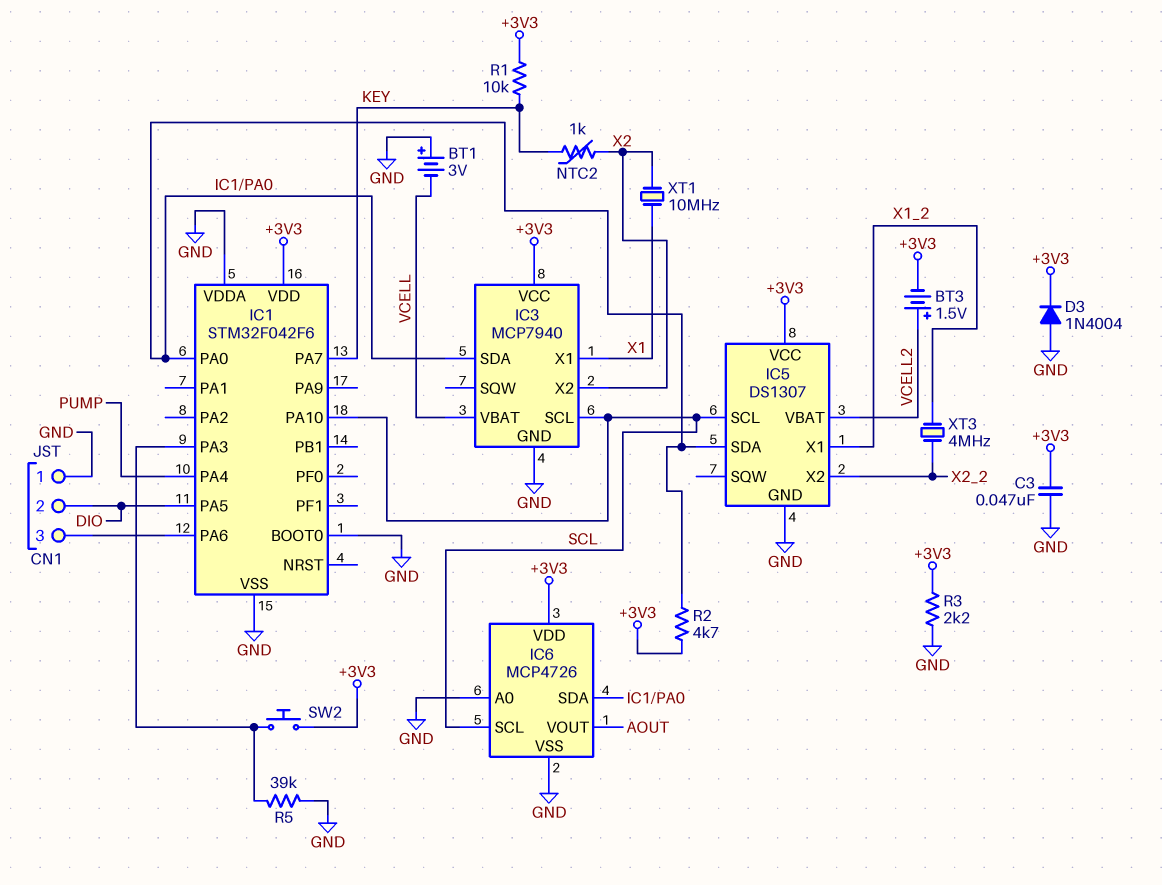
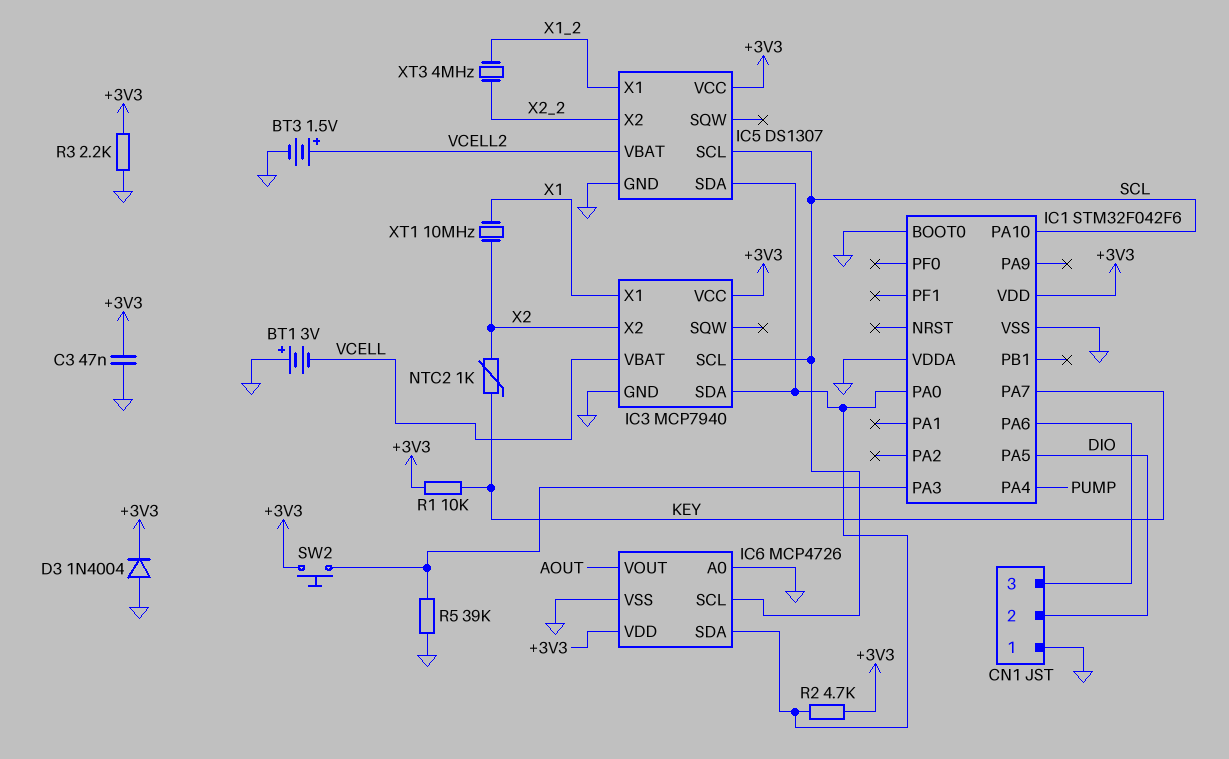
BT3: 1.5V (plus VCELL2, minus +3V3) -> 1.5V (plus VCELL2, minus GND)

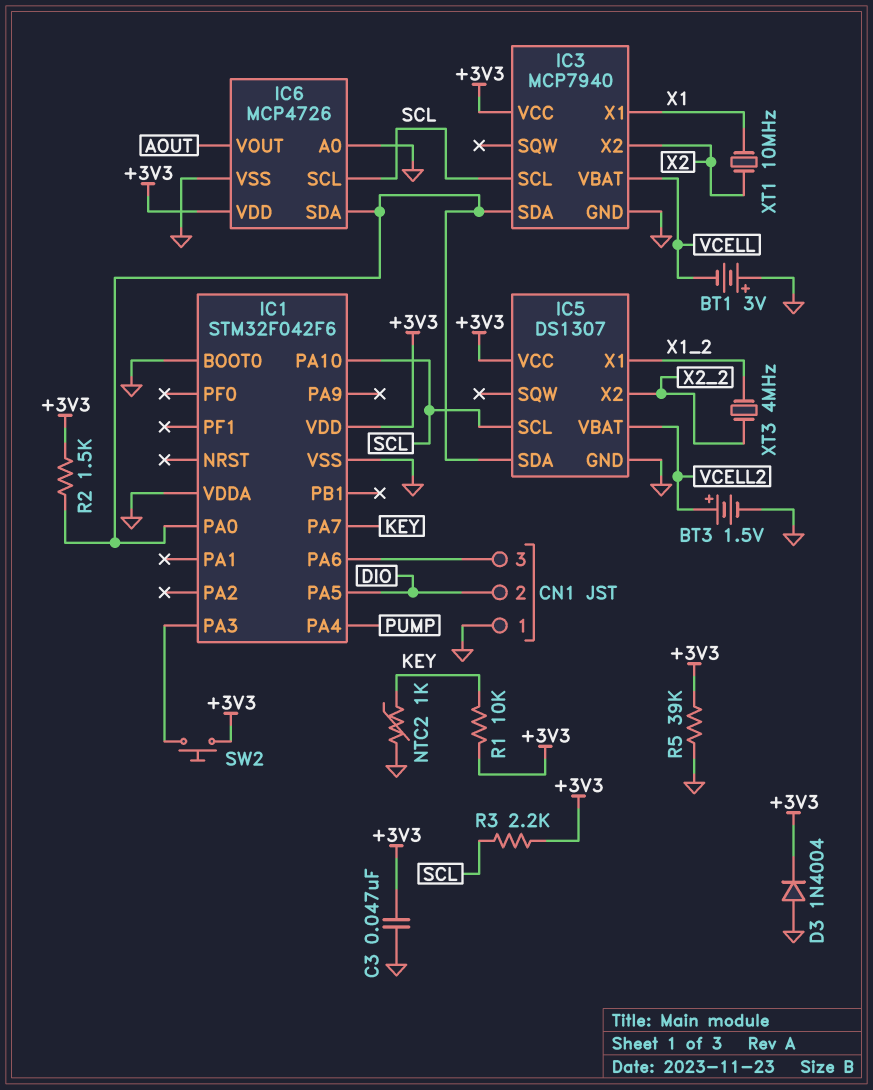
NTC2: 1k (KEY, X2) -> 1k (GND, KEY)
R2: 4.7k (+3V3, IC1/PA0) -> 1.5k (+3V3, IC1/PA0)
R3: 2.2k (+3V3, GND) -> 2.2k (+3V3, SCL)
R5: 39k (GND, IC1/PA3) -> 39k (+3V3, GND)

